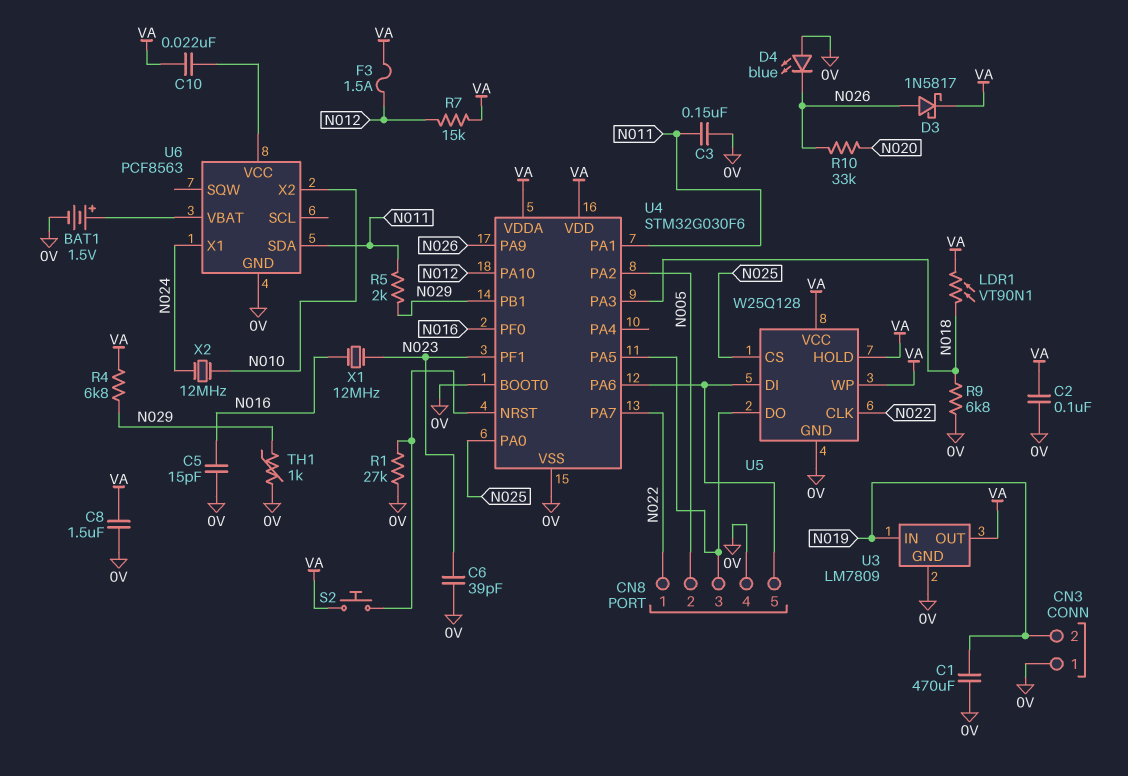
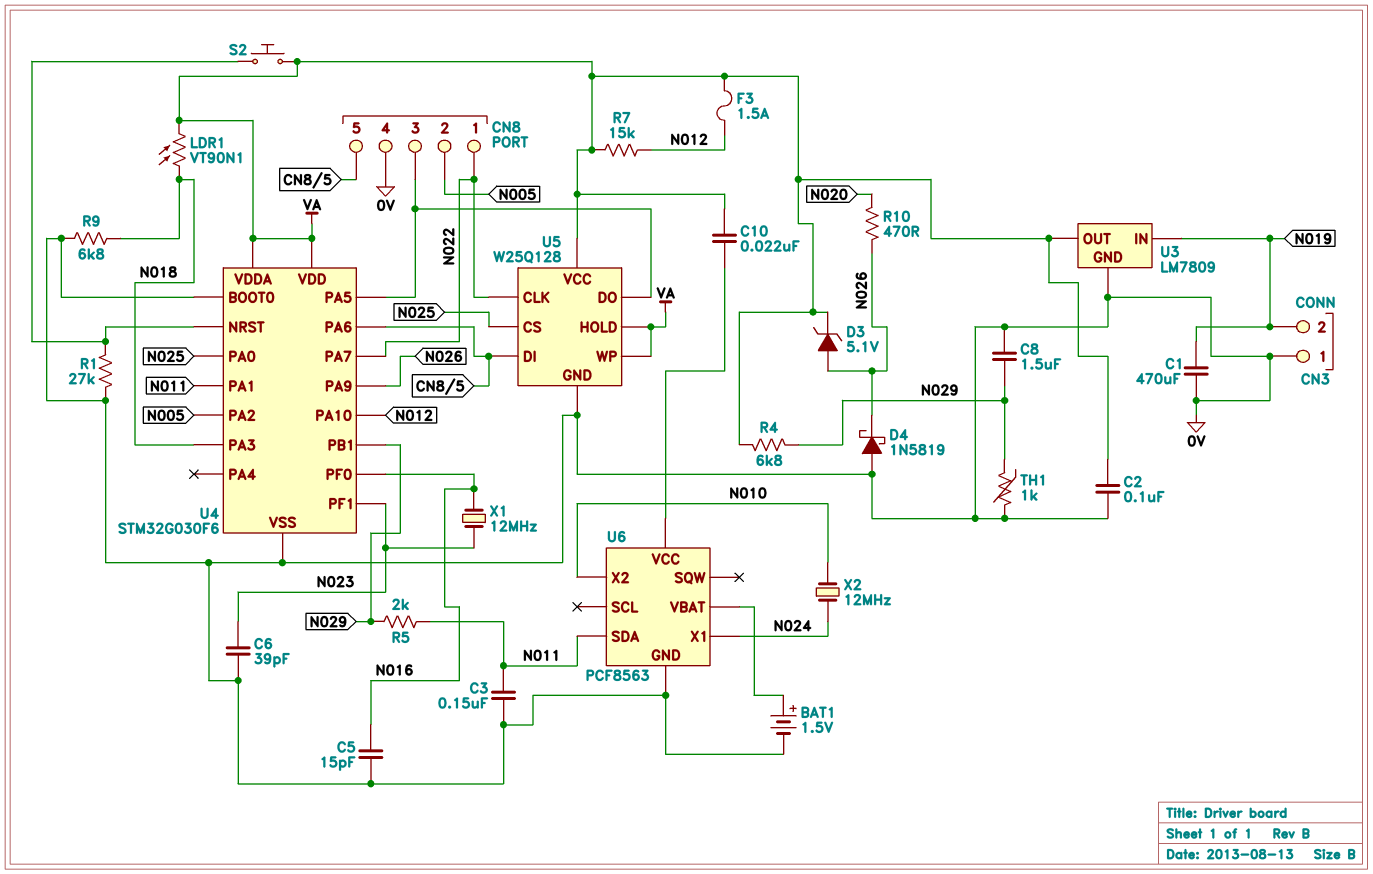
C8: 1.5uF (0V, VA) -> 1.5uF (0V, N029)
D3: schottky 1N5817 (A N026, K VA) -> zener 5.1V (A N026, K VA)
D4: LED blue (A 0V, K N026) -> schottky 1N5819 (A 0V, K N026)
R10: 33k (N020, N026) -> 470 (N020, N026)

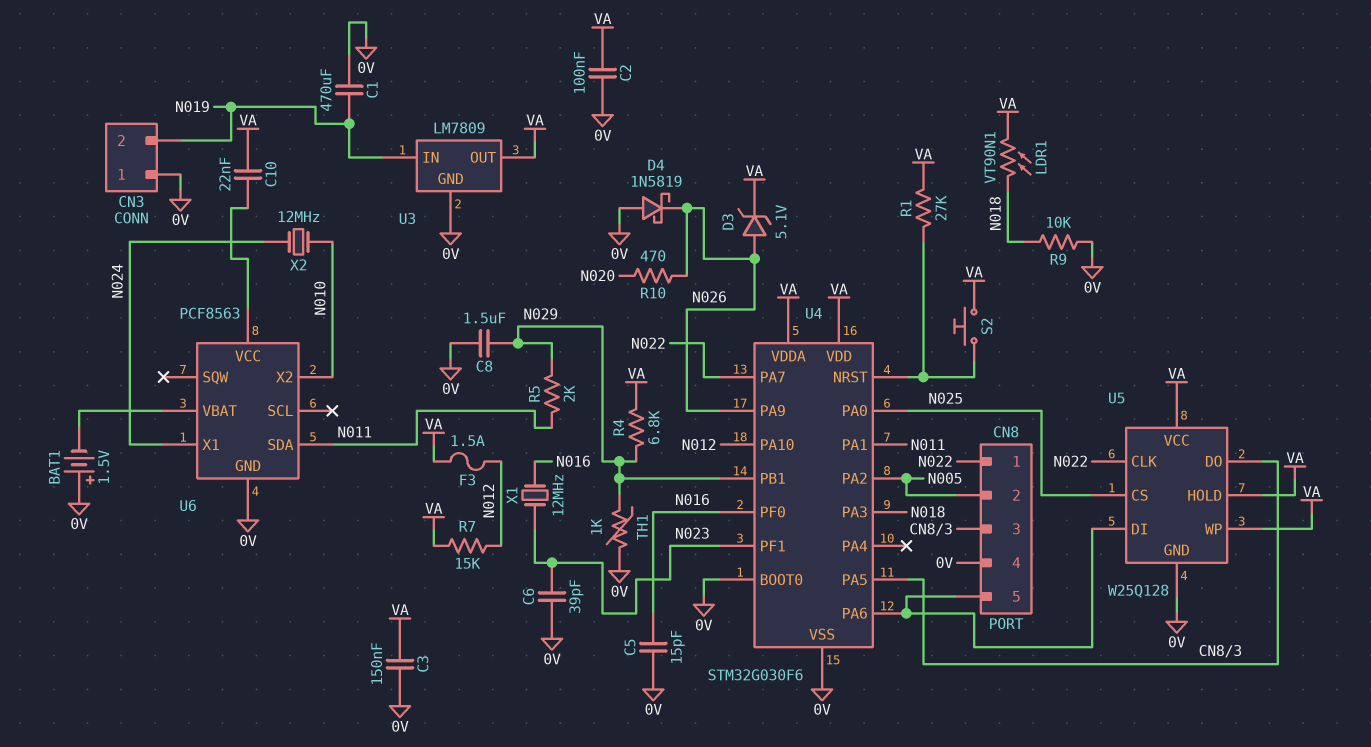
BAT1: 1.5V (plus U6/VBAT, minus 0V) -> 1.5V (plus 0V, minus U6/VBAT)
C3: 150nF (0V, N011) -> 150nF (0V, VA)
R1: 27k (0V, U4/NRST) -> 27k (U4/NRST, VA)
R9: 6.8k (0V, N018) -> 10k (0V, N018)

